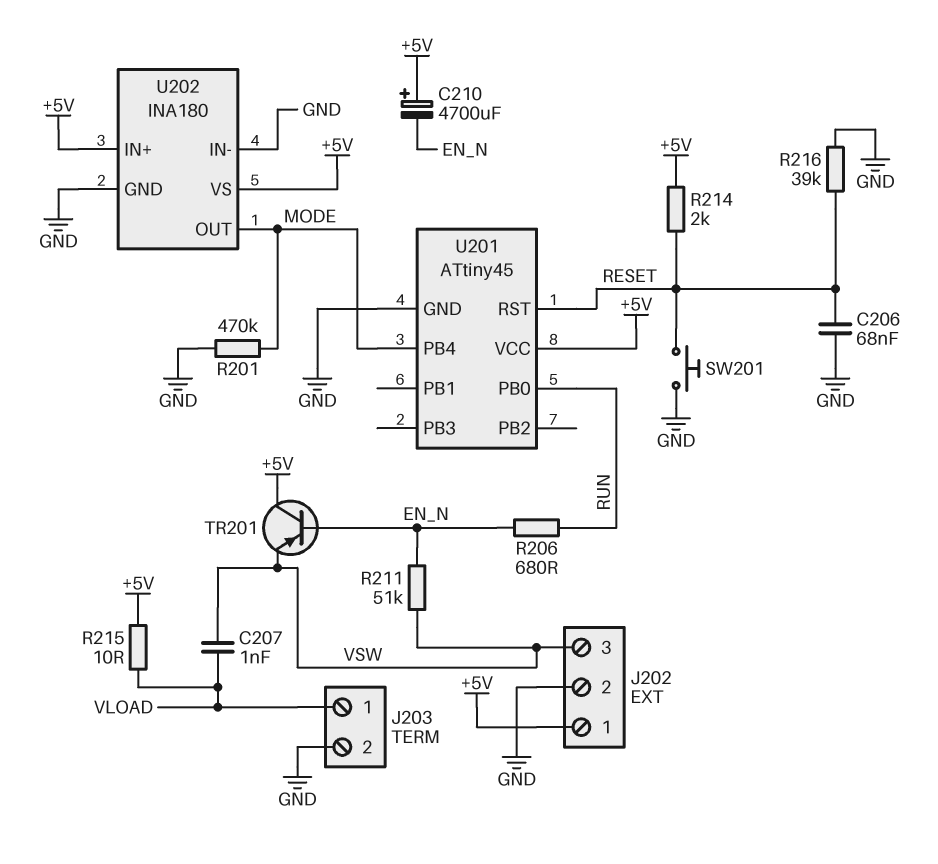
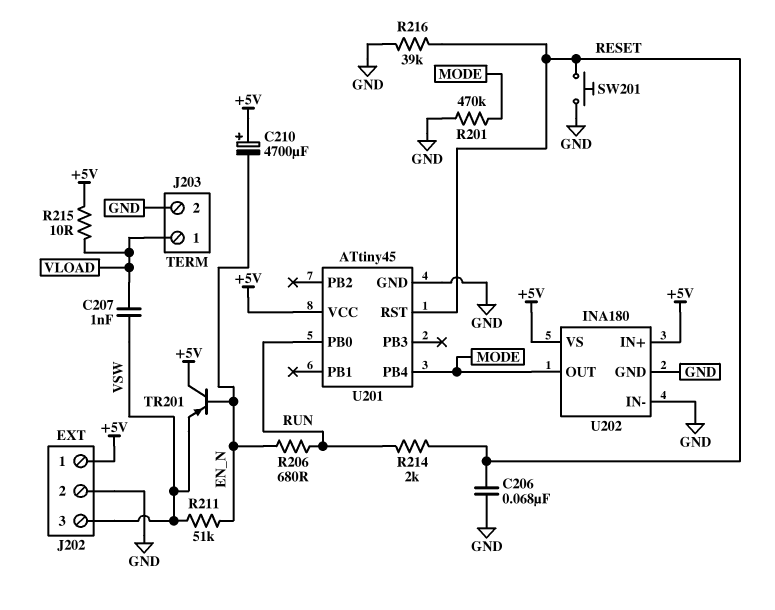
R214: 2k (+5V, RESET) -> 2k (RESET, RUN)

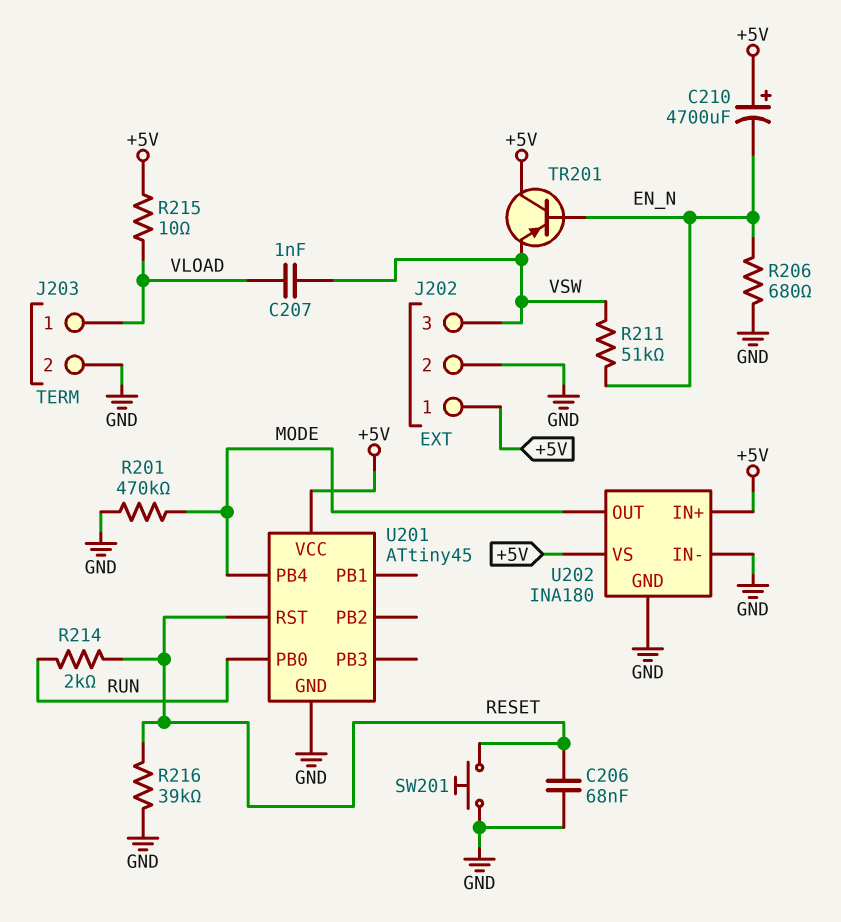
R206: 680 (EN_N, RUN) -> 680 (EN_N, GND)

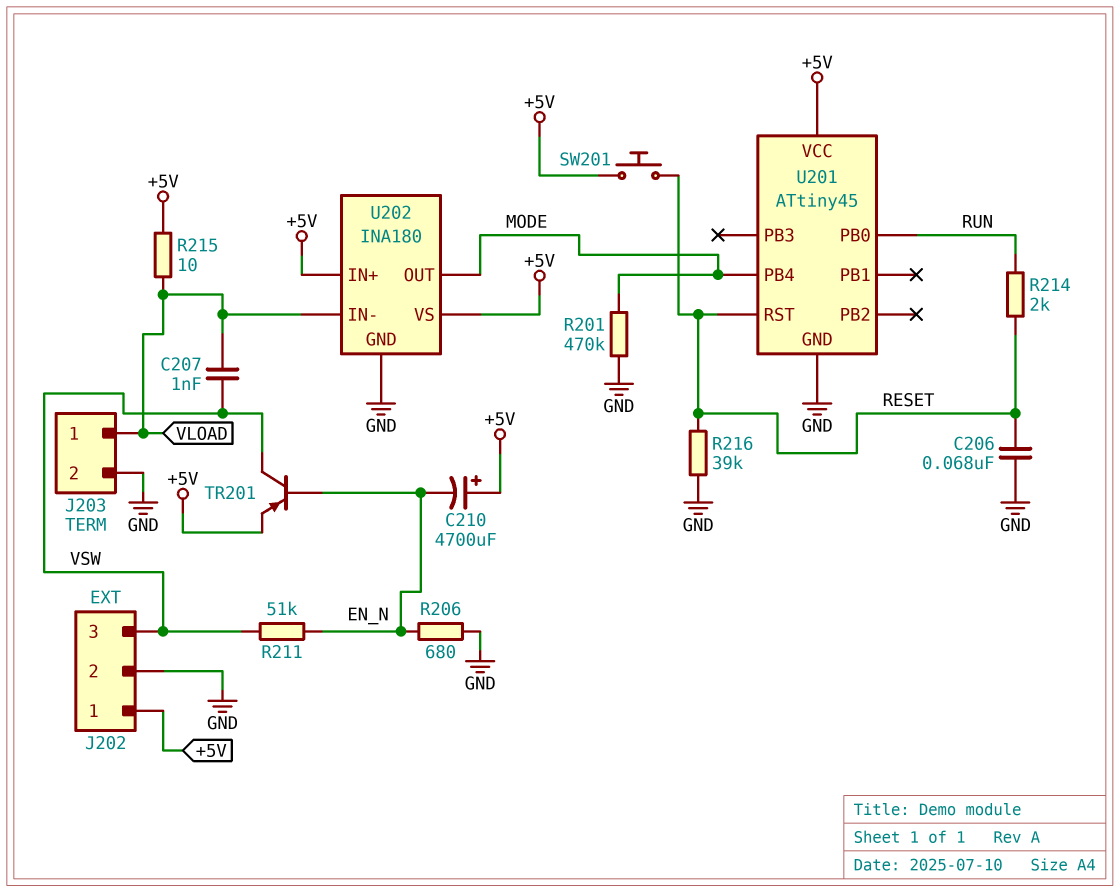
SW201: button (GND, RESET) -> button (+5V, RESET)
TR201: PNP (B EN_N, C +5V, E VSW) -> PNP (B EN_N, C VSW, E +5V)
U202 pin IN-: GND -> VLOAD

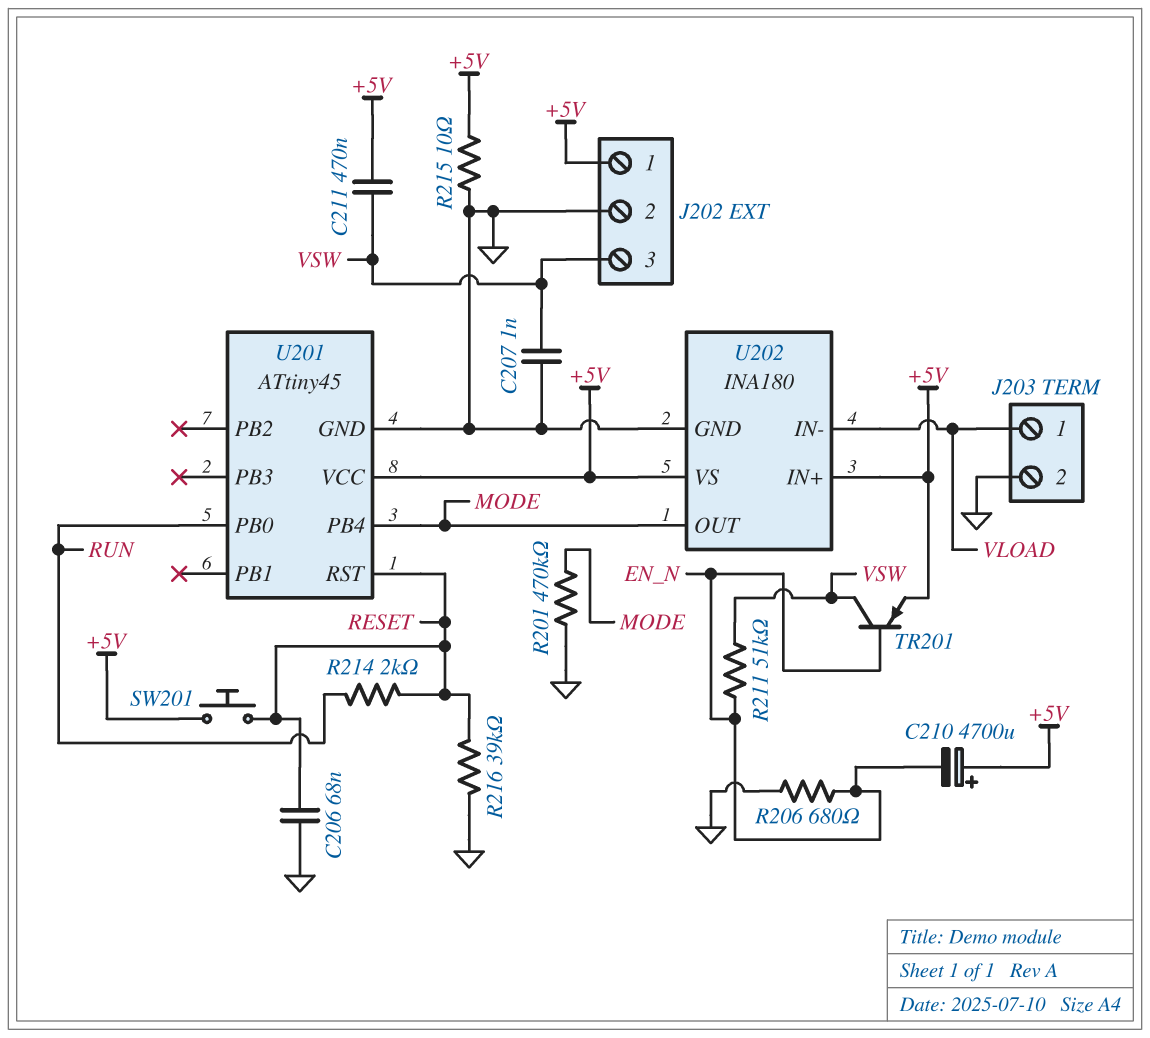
C207: 1nF (VLOAD, VSW) -> 1nF (GND, VSW)
C211: none -> 470nF (+5V, VSW)
R215: 10 (+5V, VLOAD) -> 10 (+5V, GND)

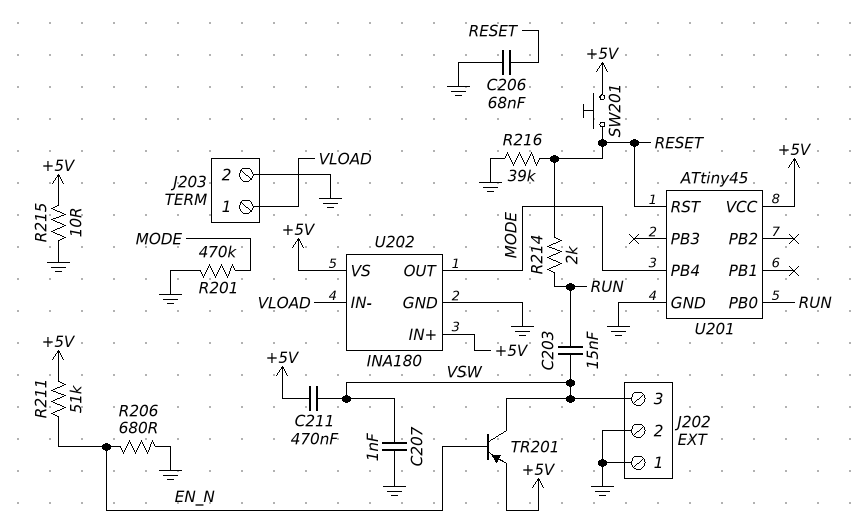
C203: none -> 15nF (RUN, VSW)
C210: 4700uF (plus +5V, minus EN_N) -> none
J202 pin 1: +5V -> GND
R211: 51k (EN_N, VSW) -> 51k (+5V, EN_N)

